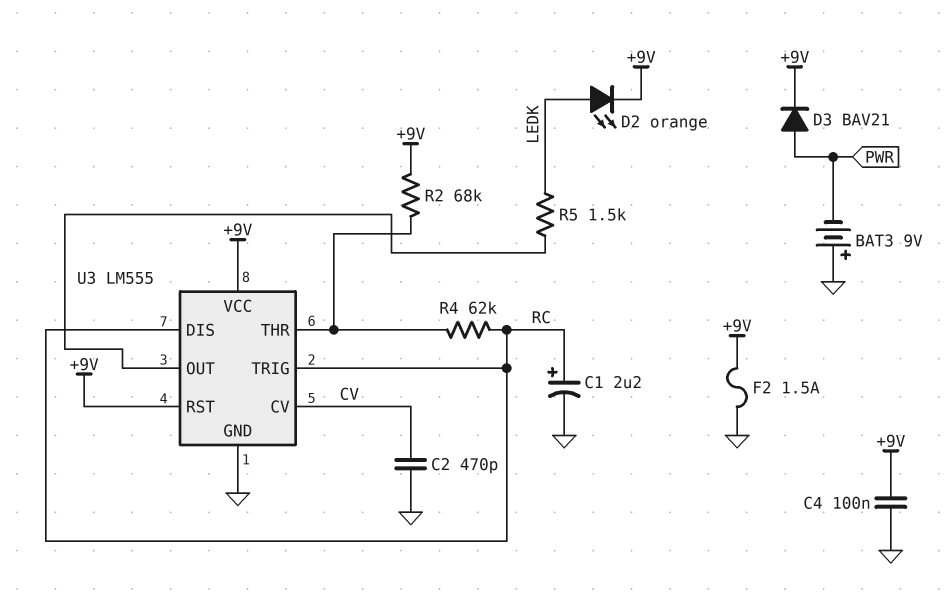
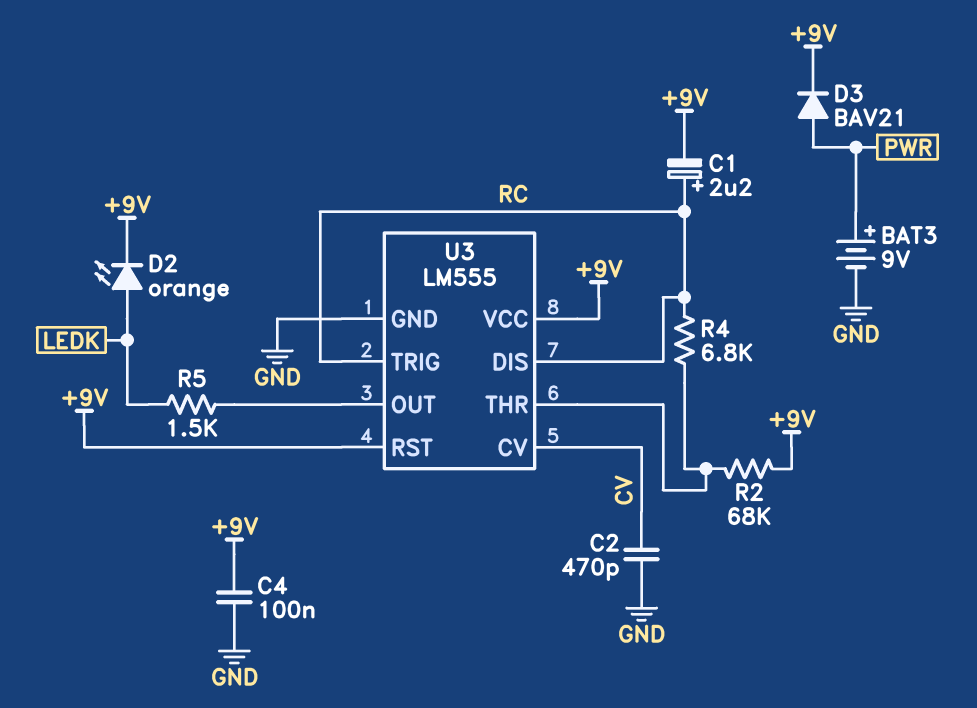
BAT3: 9V (plus GND, minus PWR) -> 9V (plus PWR, minus GND)
C1: 2.2uF (plus RC, minus GND) -> 2.2uF (plus RC, minus +9V)
F2: 1.5A (+9V, GND) -> none
R4: 62k (RC, U3/THR) -> 6.8k (RC, U3/THR)

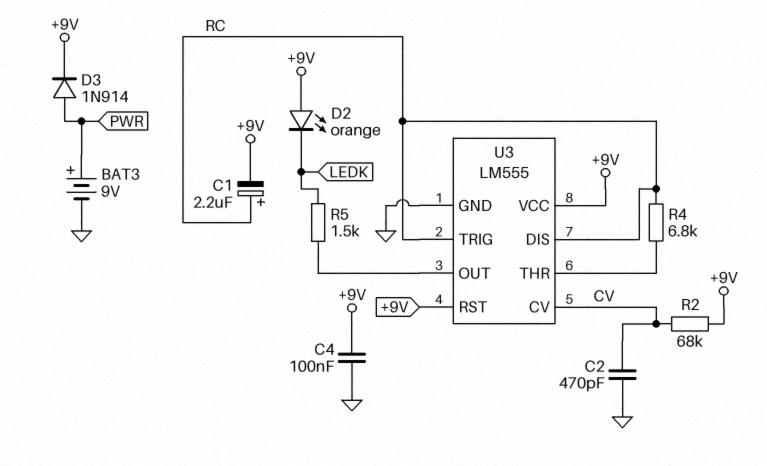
D2: LED orange (A LEDK, K +9V) -> LED orange (A +9V, K LEDK)
D3: diode BAV21 (A PWR, K +9V) -> diode 1N914 (A PWR, K +9V)
R2: 68k (+9V, U3/THR) -> 68k (+9V, CV)

